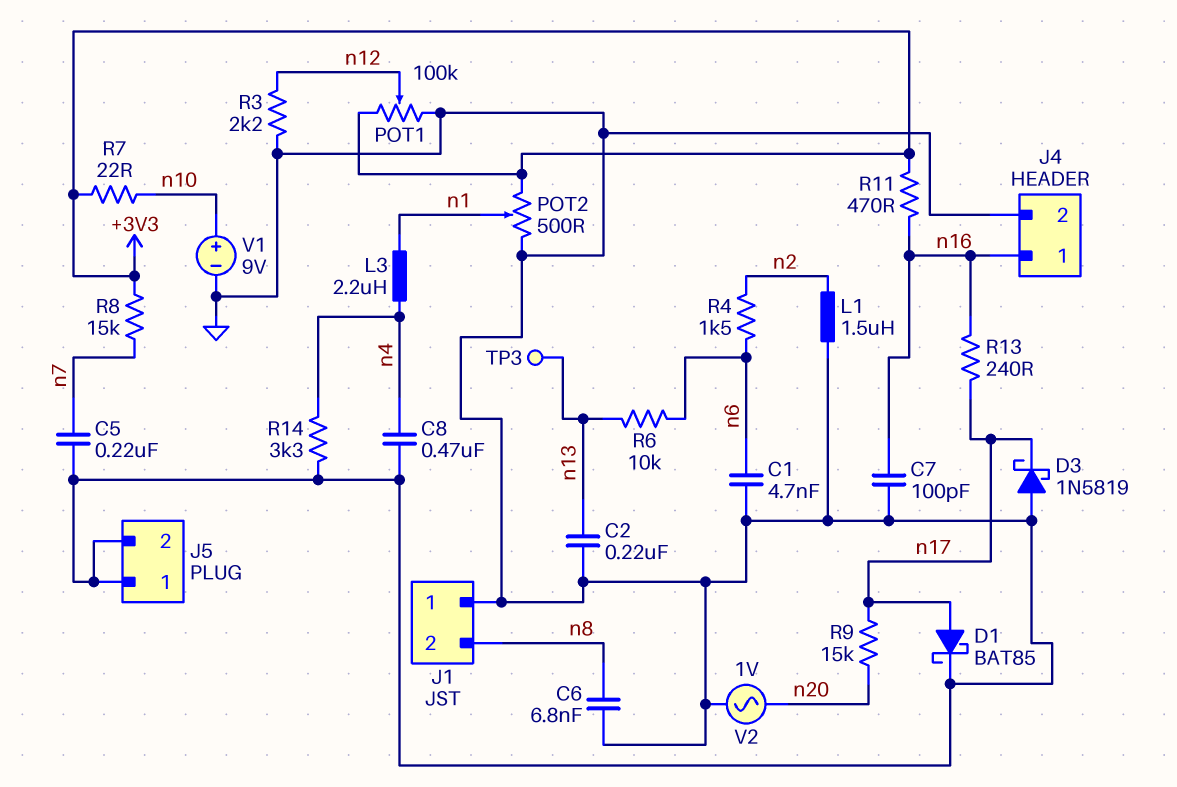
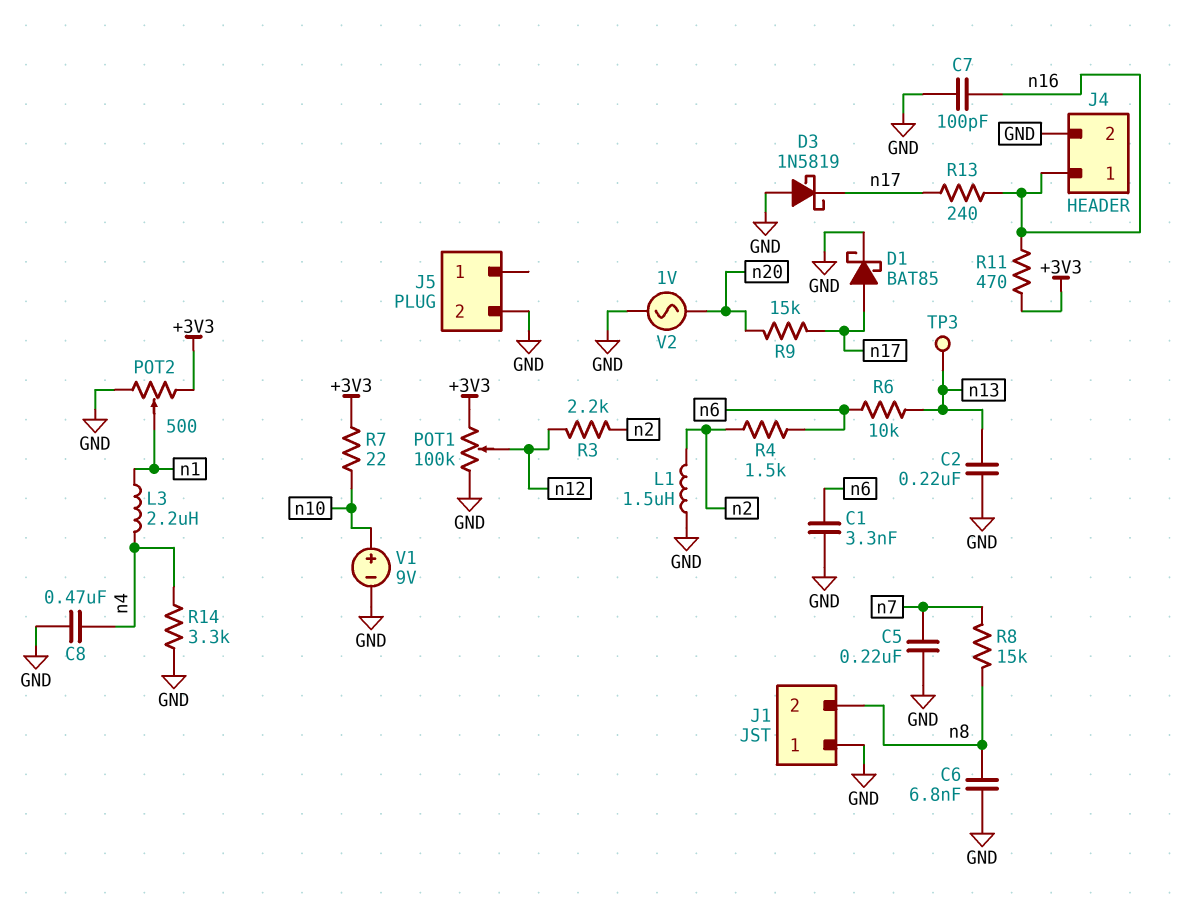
C1: 4.7nF (GND, n6) -> 3.3nF (GND, n6)
J5 pin 1: GND -> none
R3: 2.2k (GND, n12) -> 2.2k (n2, n12)
R8: 15k (+3V3, n7) -> 15k (n7, n8)

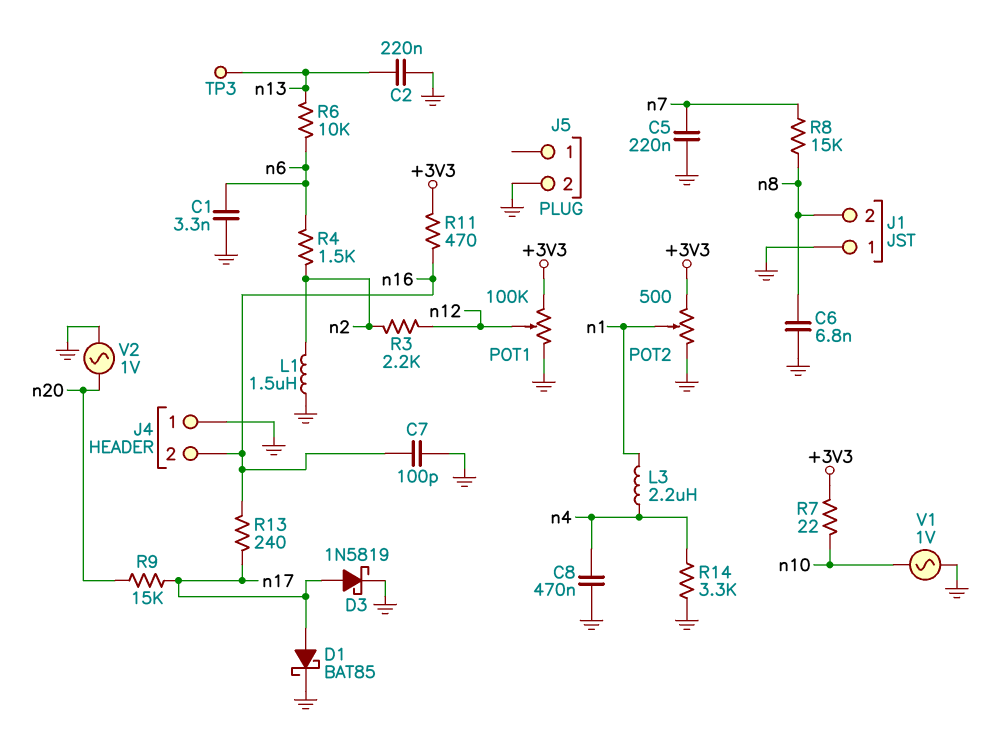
D3: schottky 1N5819 (A GND, K n17) -> schottky 1N5819 (A n17, K GND)
J4 pin 1: n16 -> GND
J4 pin 2: GND -> n16
V1: 9V (plus n10, minus GND) -> AC 1V (GND, n10)

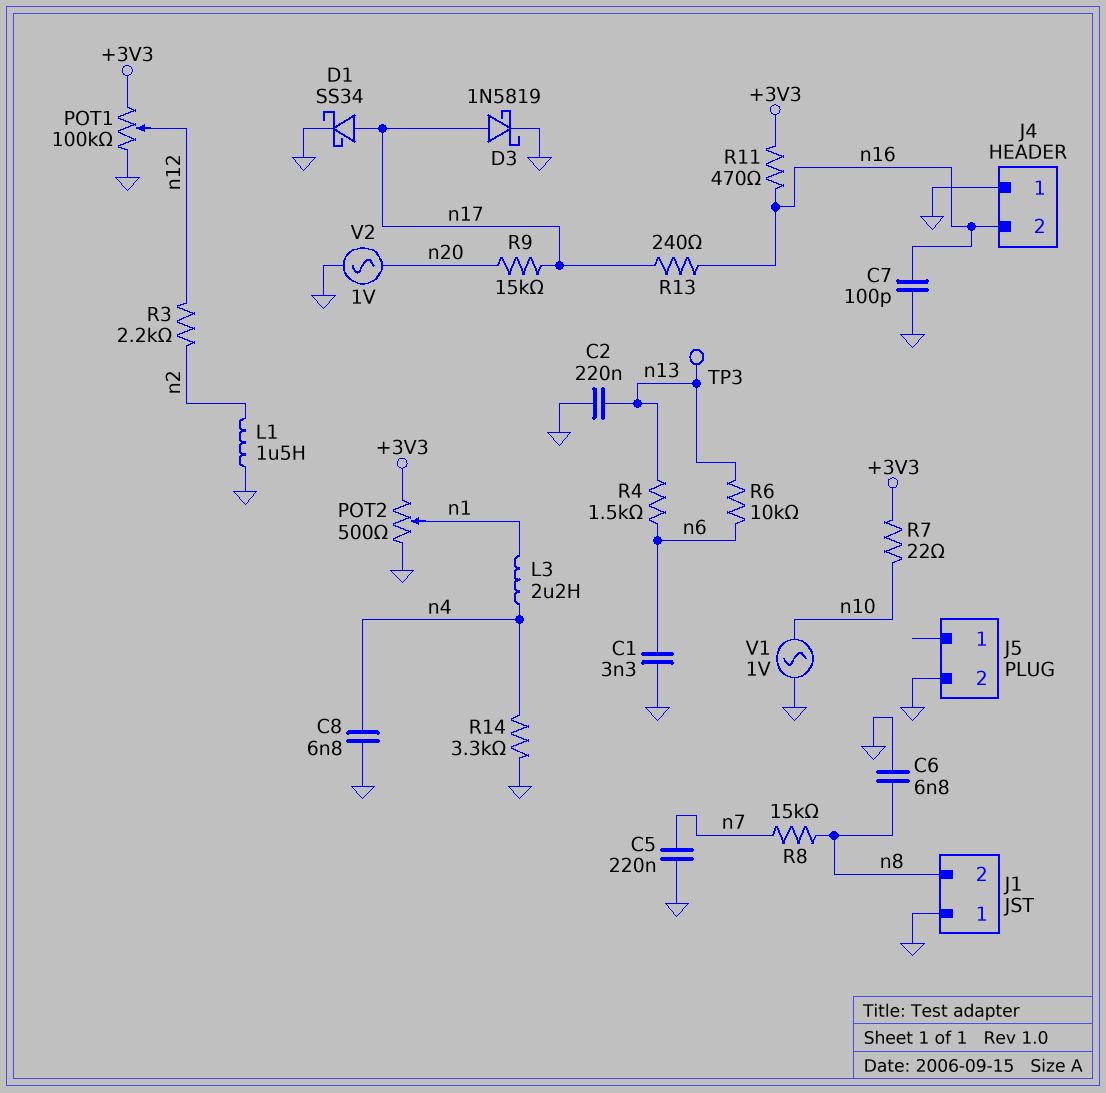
C8: 470nF (GND, n4) -> 6.8nF (GND, n4)
D1: schottky BAT85 (A n17, K GND) -> schottky SS34 (A n17, K GND)
R4: 1.5k (n2, n6) -> 1.5k (n6, n13)

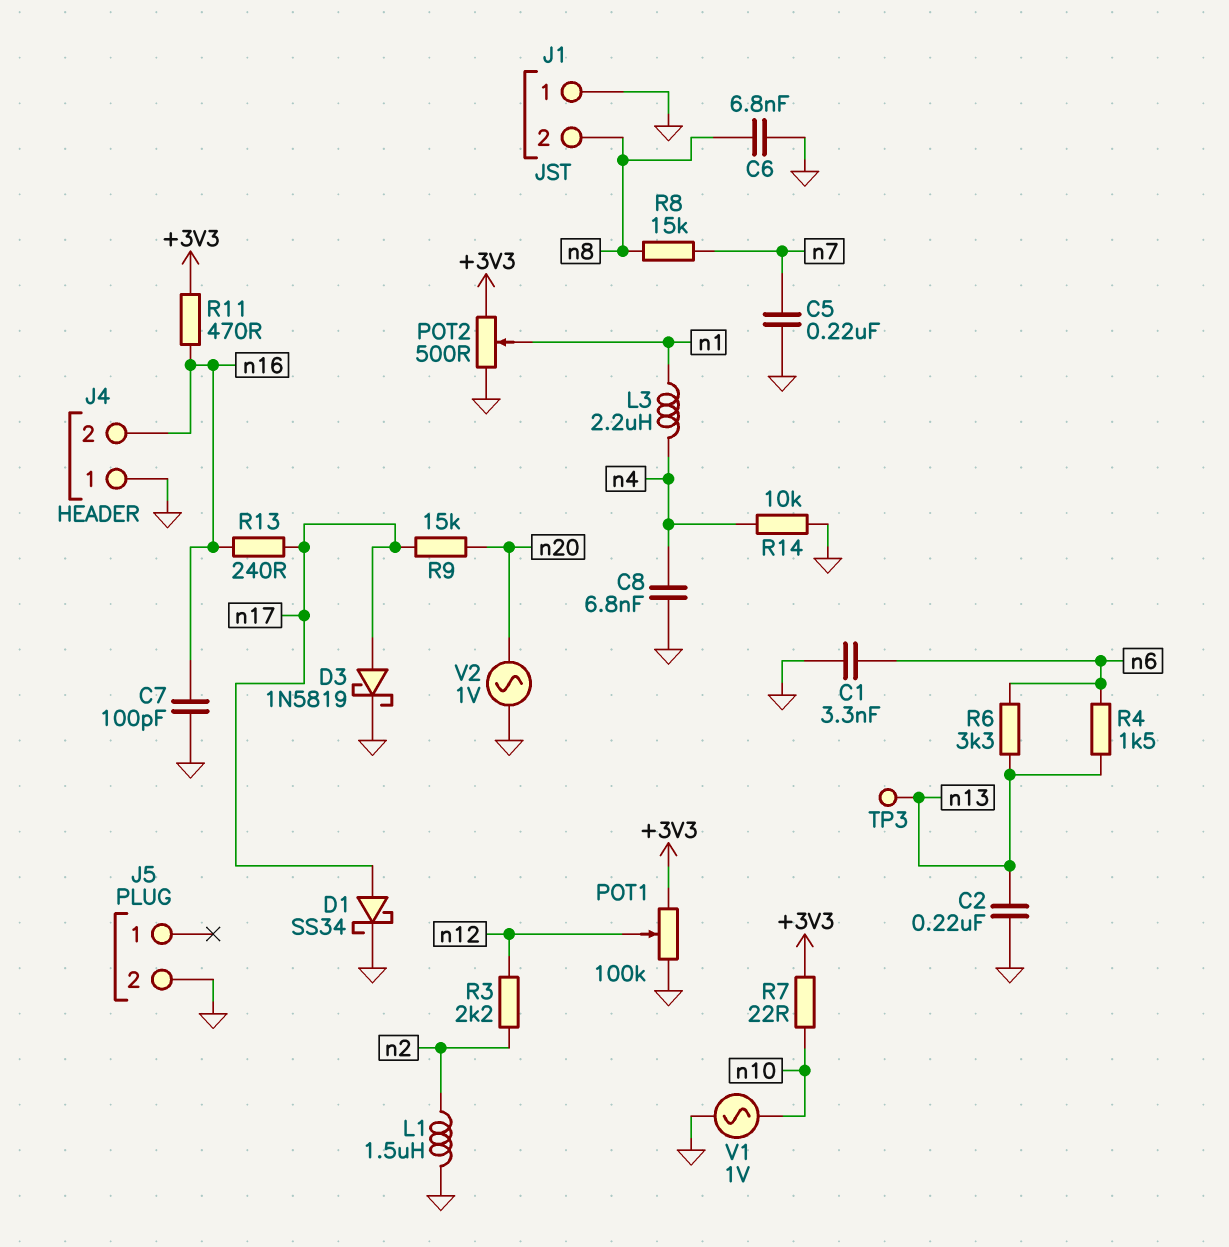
R6: 10k (n6, n13) -> 3.3k (n6, n13)
R14: 3.3k (GND, n4) -> 10k (GND, n4)

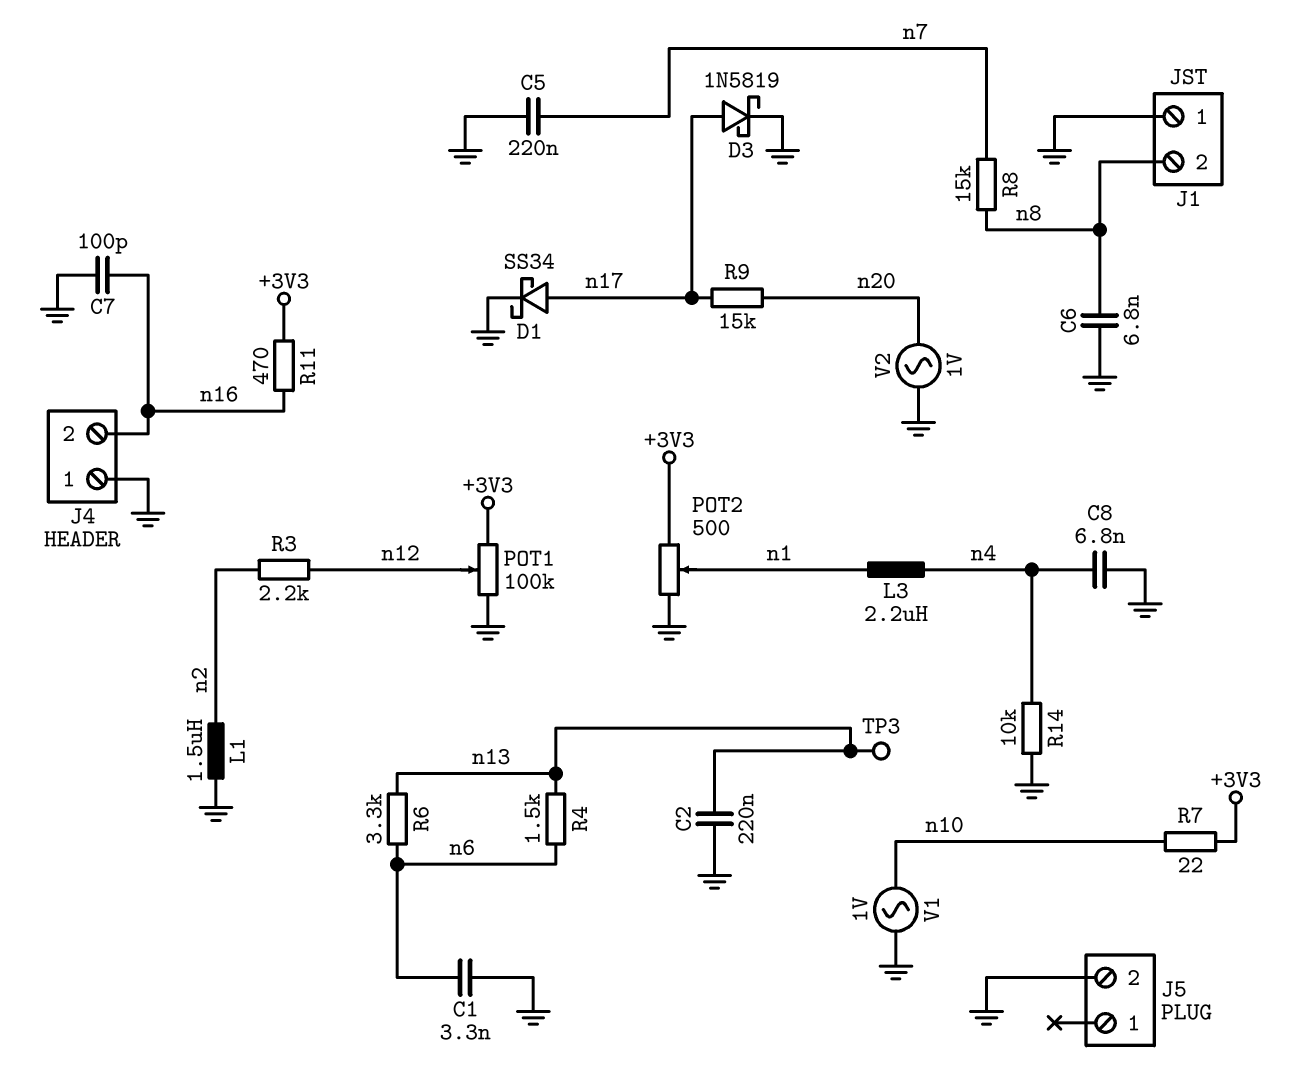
R13: 240 (n16, n17) -> none

